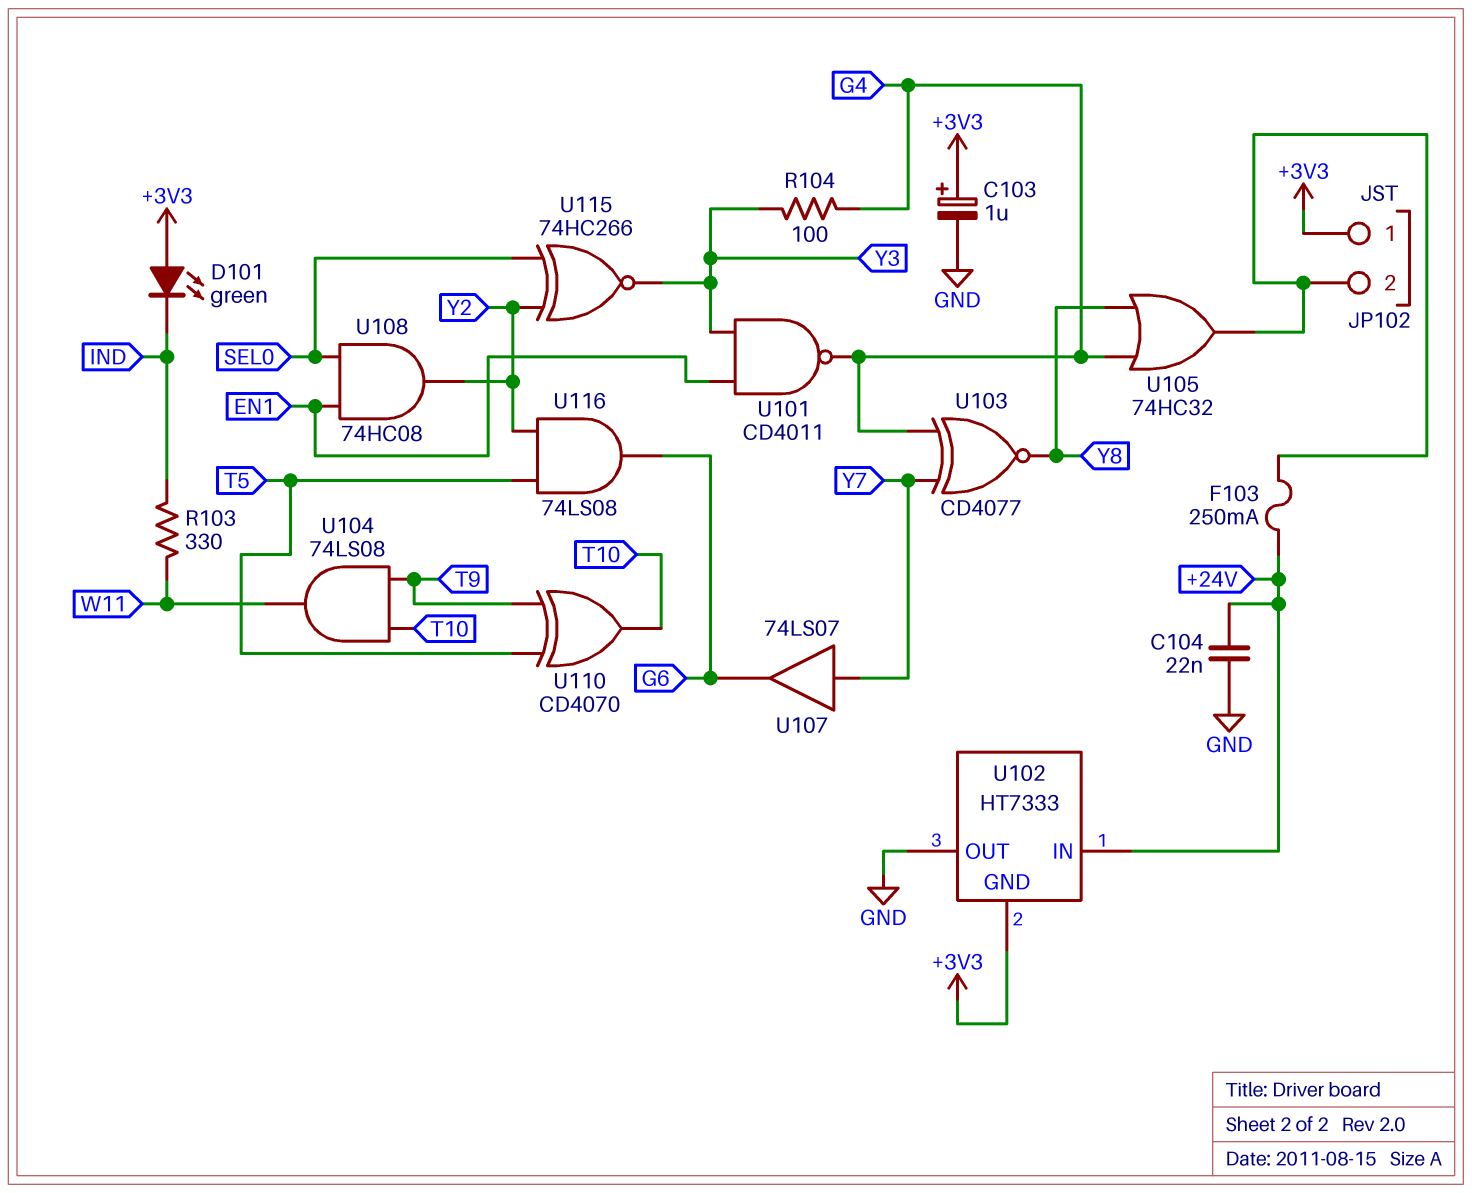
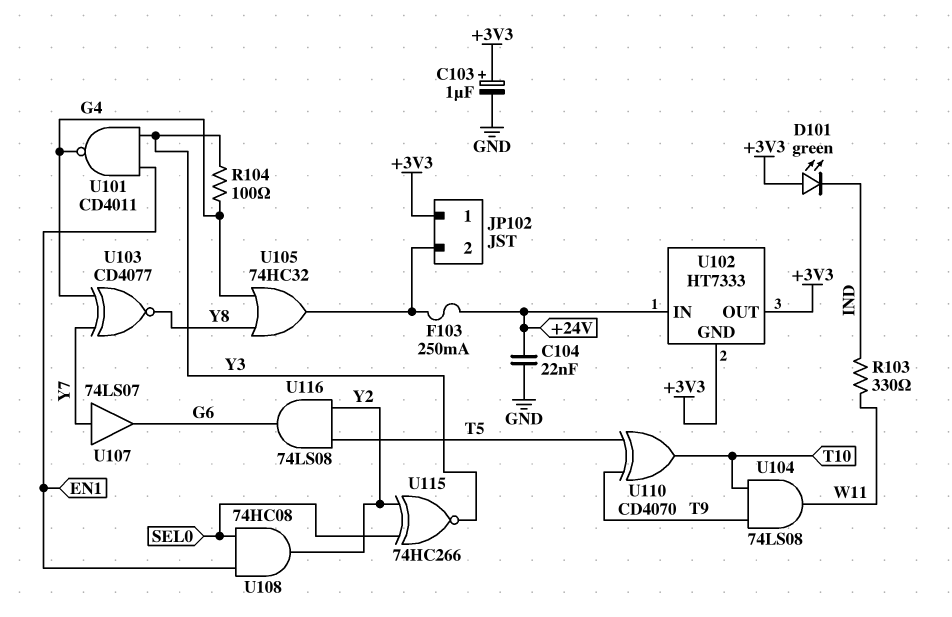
U102 pin OUT: GND -> +3V3

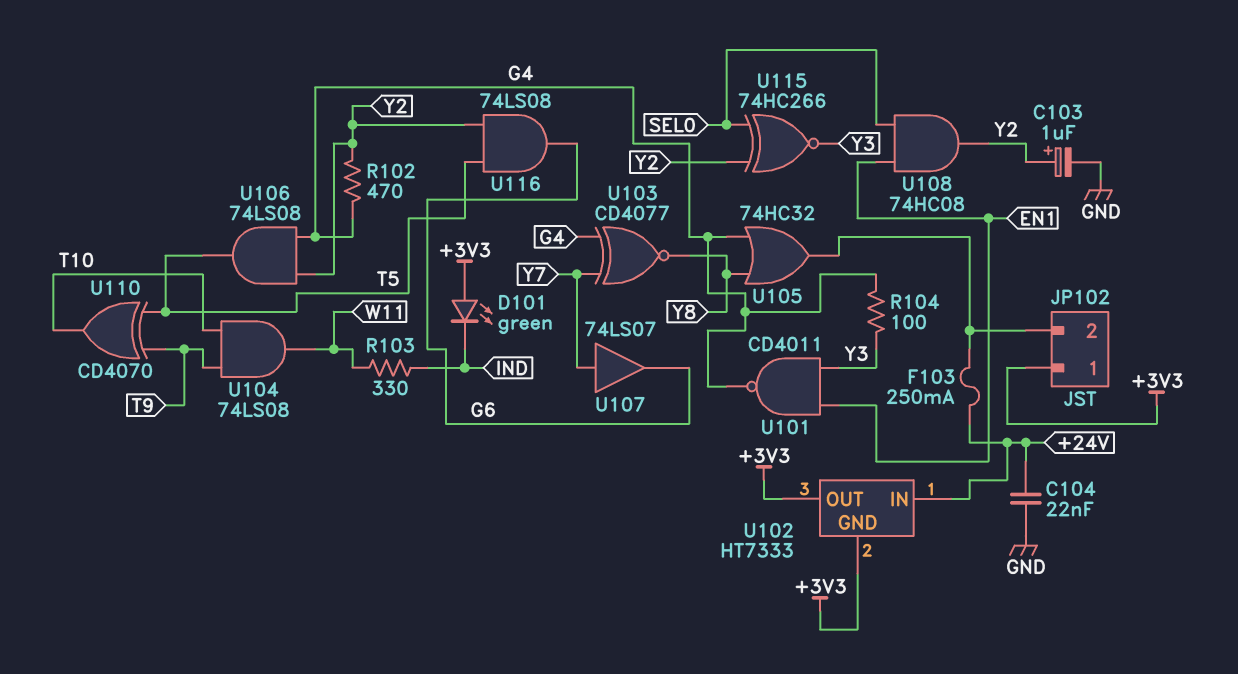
C103: 1uF (plus +3V3, minus GND) -> 1uF (plus Y2, minus GND)
R102: none -> 470 (G4, Y2)
U106: none -> AND 74LS08 (in G4, in Y2, out T5)

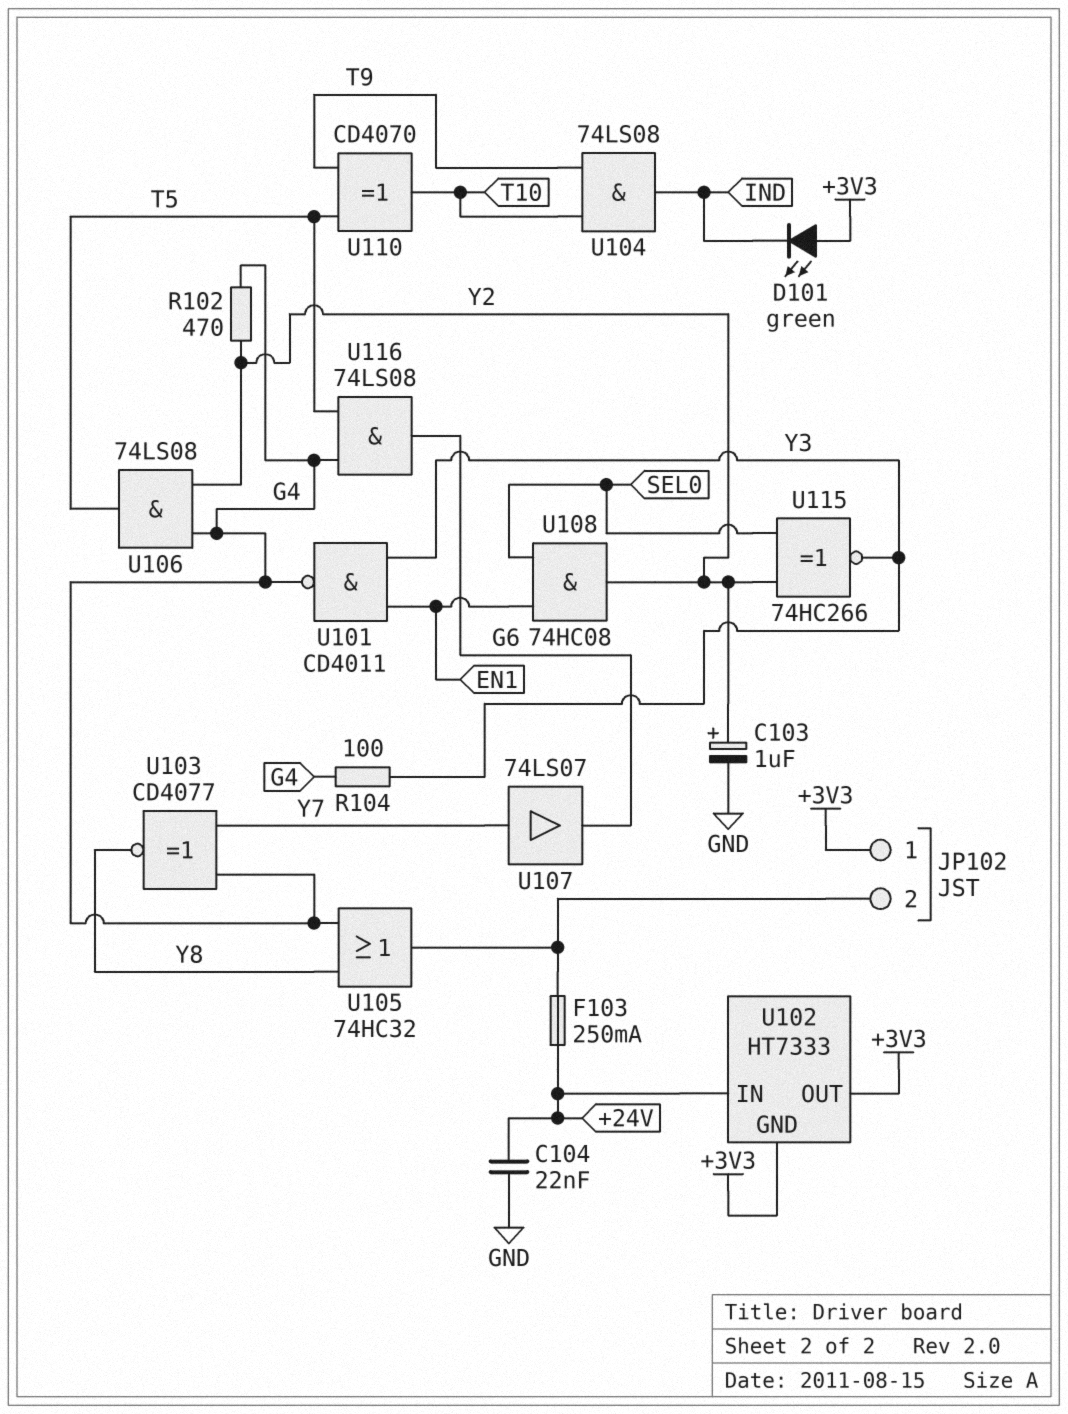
R103: 330 (IND, W11) -> none
U104: AND 74LS08 (in T9, in T10, out W11) -> AND 74LS08 (in T9, in T10, out IND)
U116: AND 74LS08 (in T5, in Y2, out G6) -> AND 74LS08 (in G4, in T5, out G6)

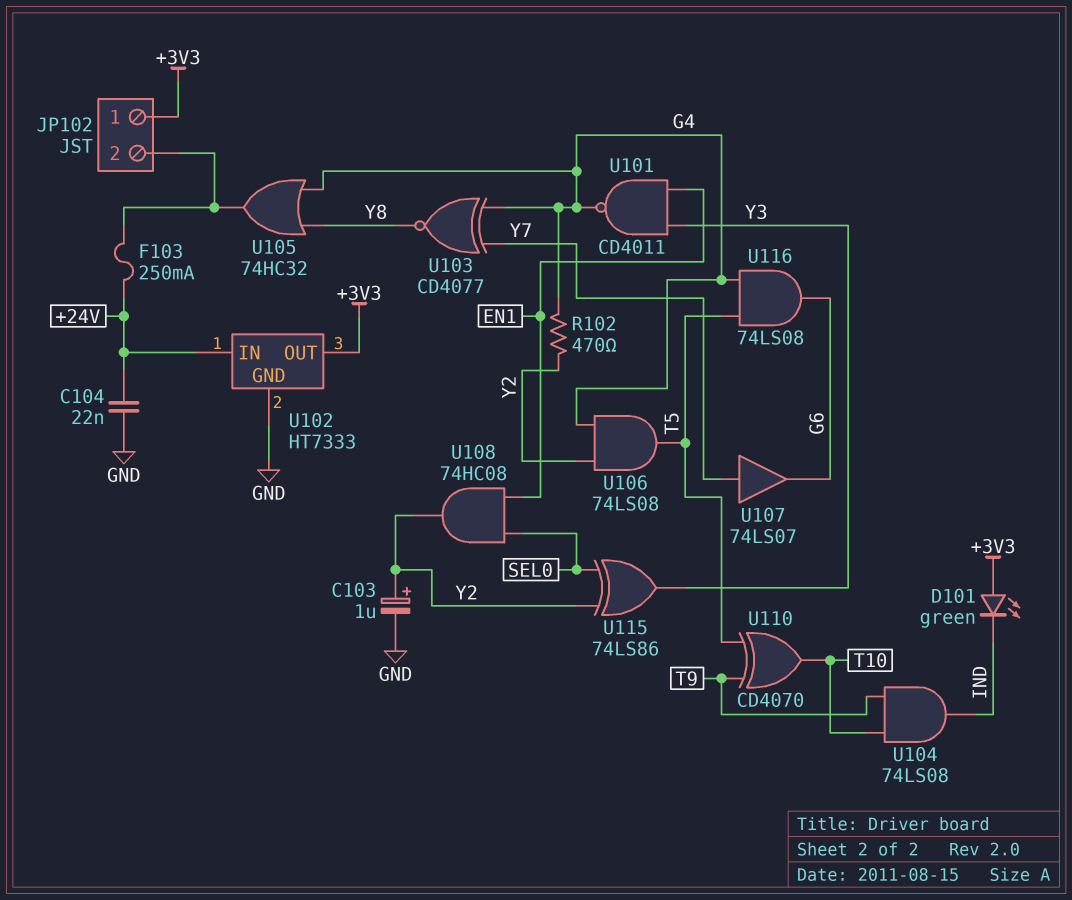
R104: 100 (G4, Y3) -> none
U102 pin GND: +3V3 -> GND
U115: XNOR 74HC266 (in SEL0, in Y2, out Y3) -> XOR 74LS86 (in SEL0, in Y2, out Y3)

